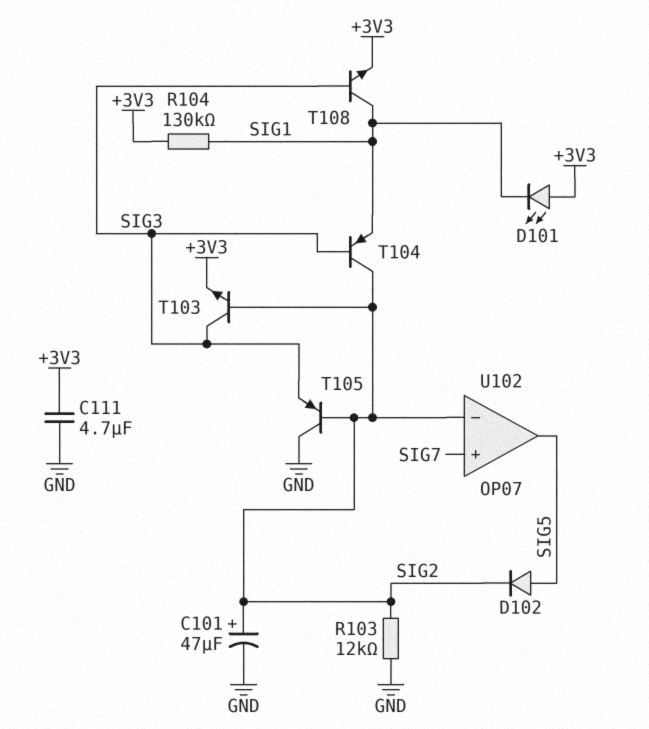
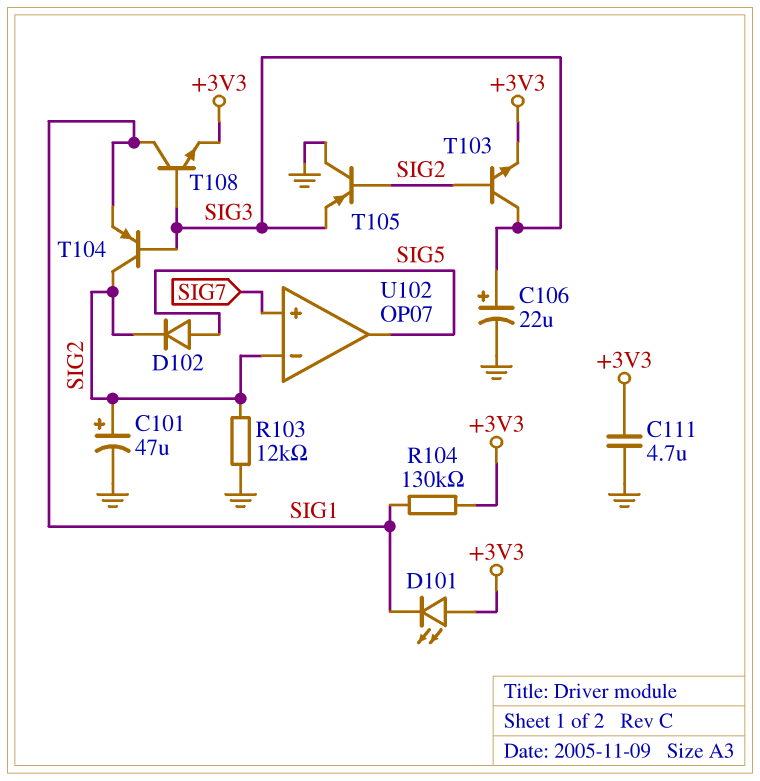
C106: none -> 22uF (plus SIG3, minus GND)

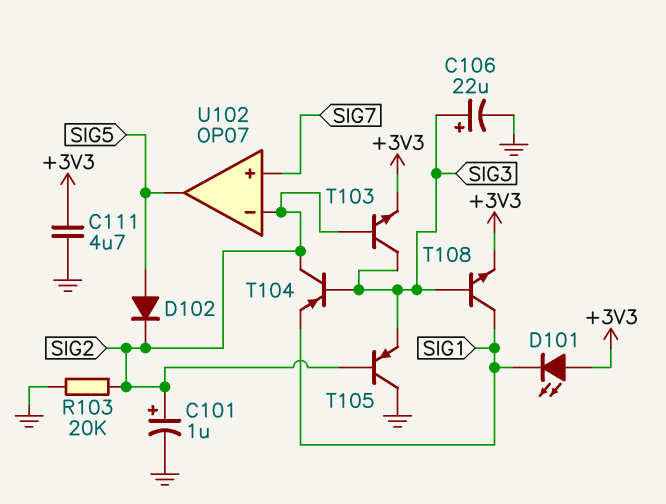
C101: 47uF (plus SIG2, minus GND) -> 1uF (plus SIG2, minus GND)
R103: 12k (GND, SIG2) -> 20k (GND, SIG2)
R104: 130k (+3V3, SIG1) -> none

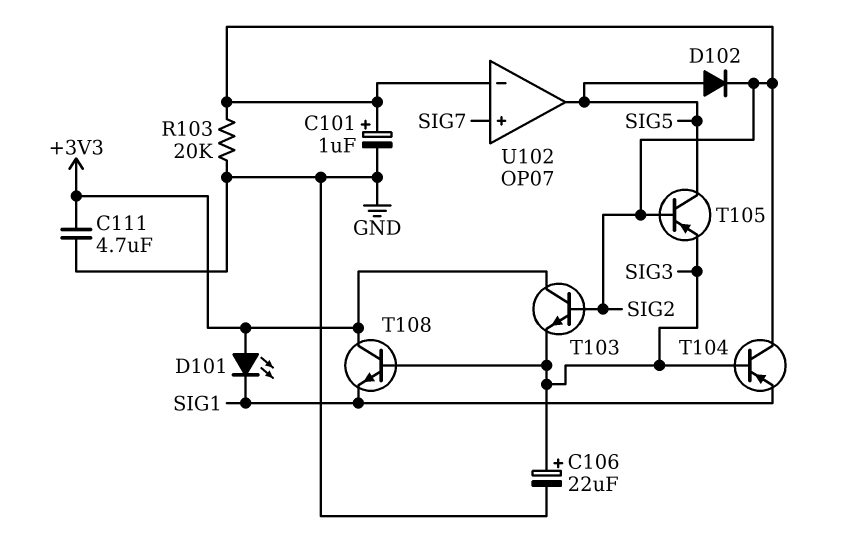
T103: NPN (B SIG2, C SIG3, E +3V3) -> NPN (B SIG2, C +3V3, E SIG3)
T105: PNP (B SIG2, C GND, E SIG3) -> PNP (B SIG2, C SIG5, E SIG3)
T108: NPN (B SIG3, C SIG1, E +3V3) -> NPN (B SIG3, C +3V3, E SIG1)

